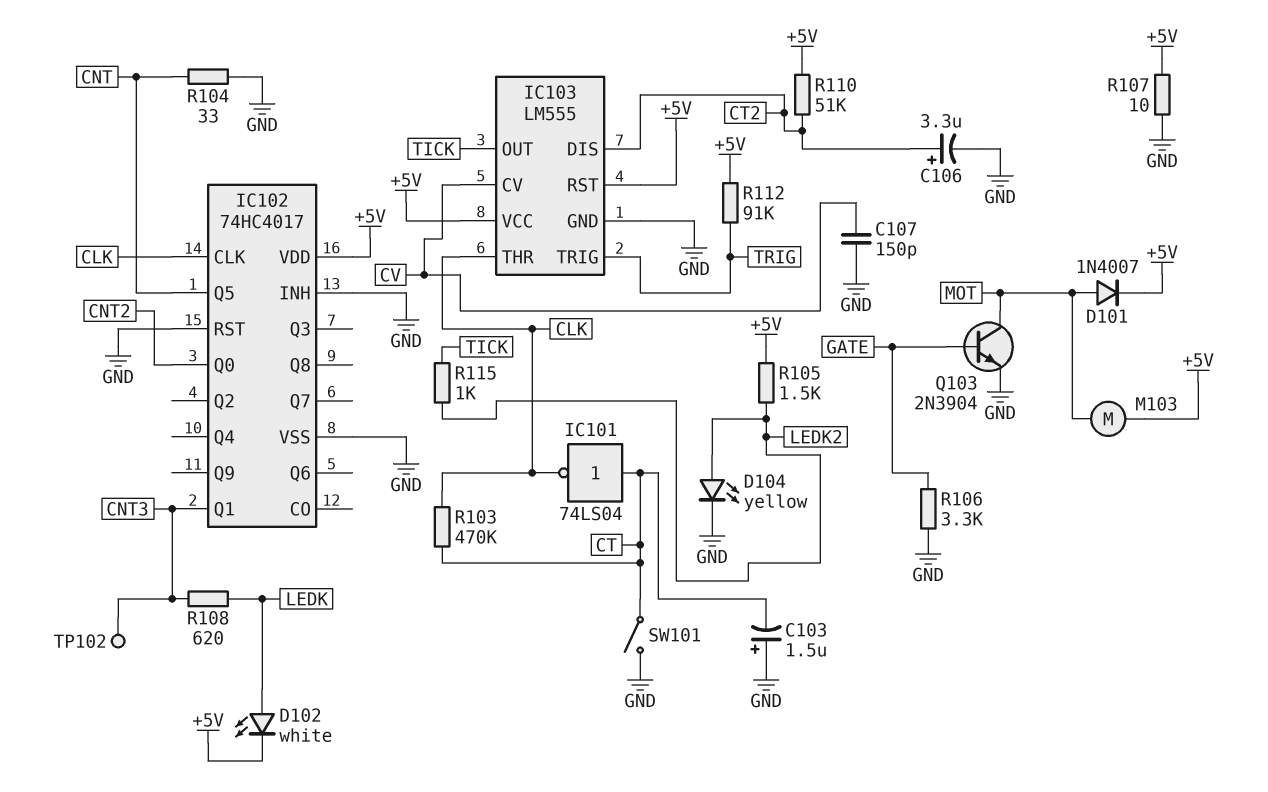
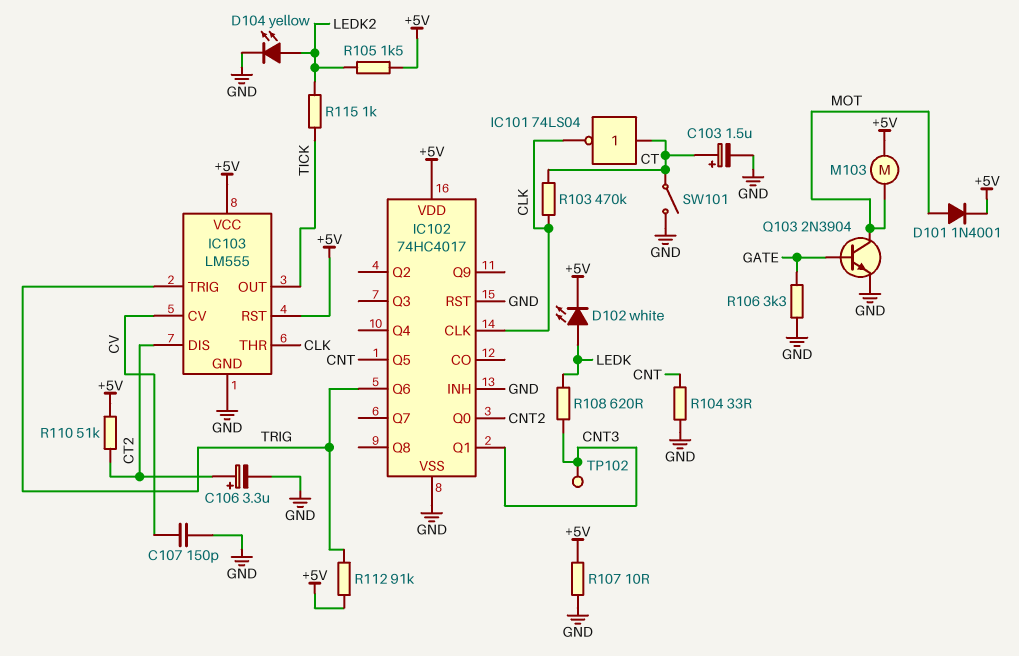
C103: 1.5uF (plus GND, minus CT) -> 1.5uF (plus CT, minus GND)
D101: diode 1N4007 (A MOT, K +5V) -> diode 1N4001 (A MOT, K +5V)
IC102 pin Q6: none -> TRIG

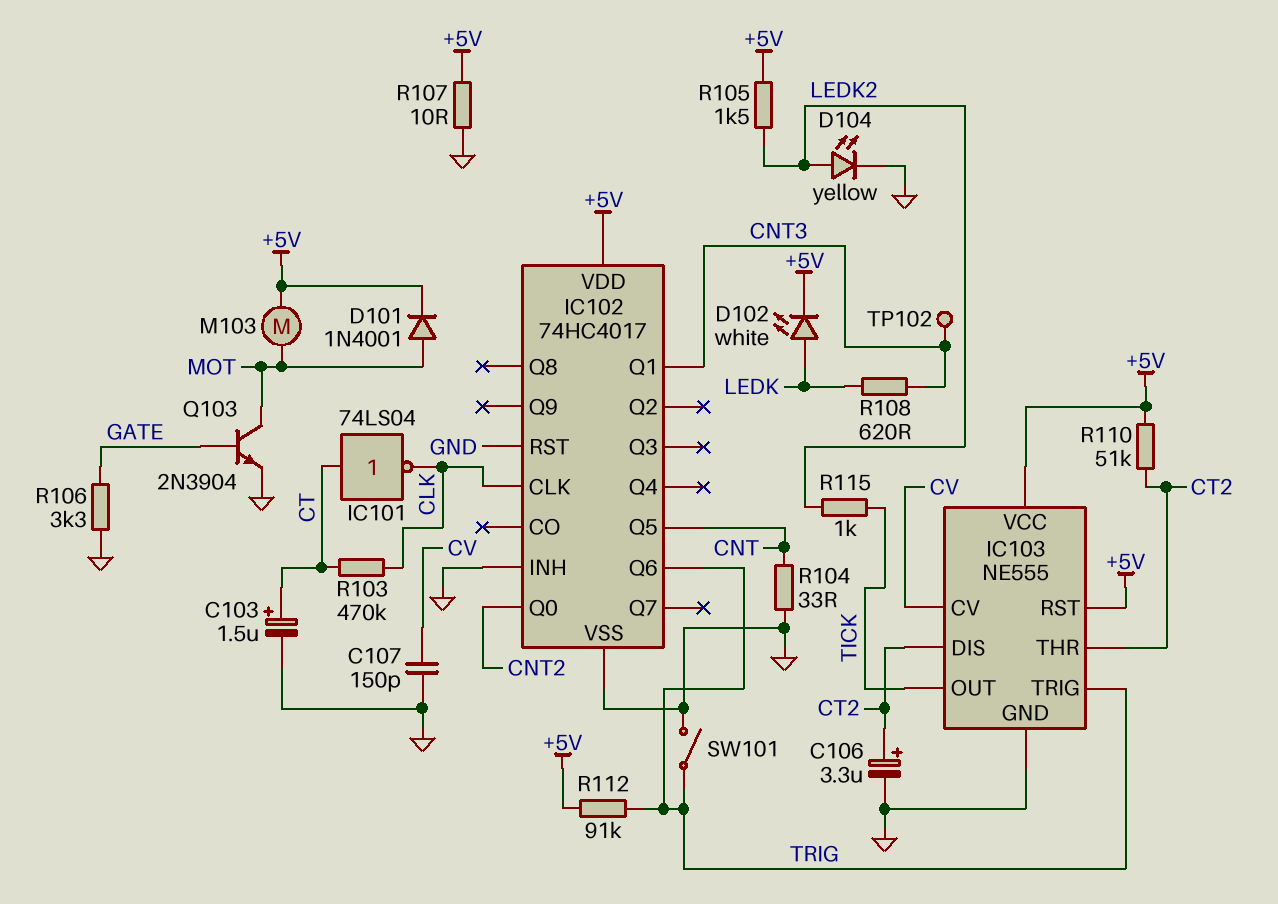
IC103: LM555 -> NE555
IC103 pin THR: CLK -> CT2
SW101: switch (CT, GND) -> switch (GND, TRIG)

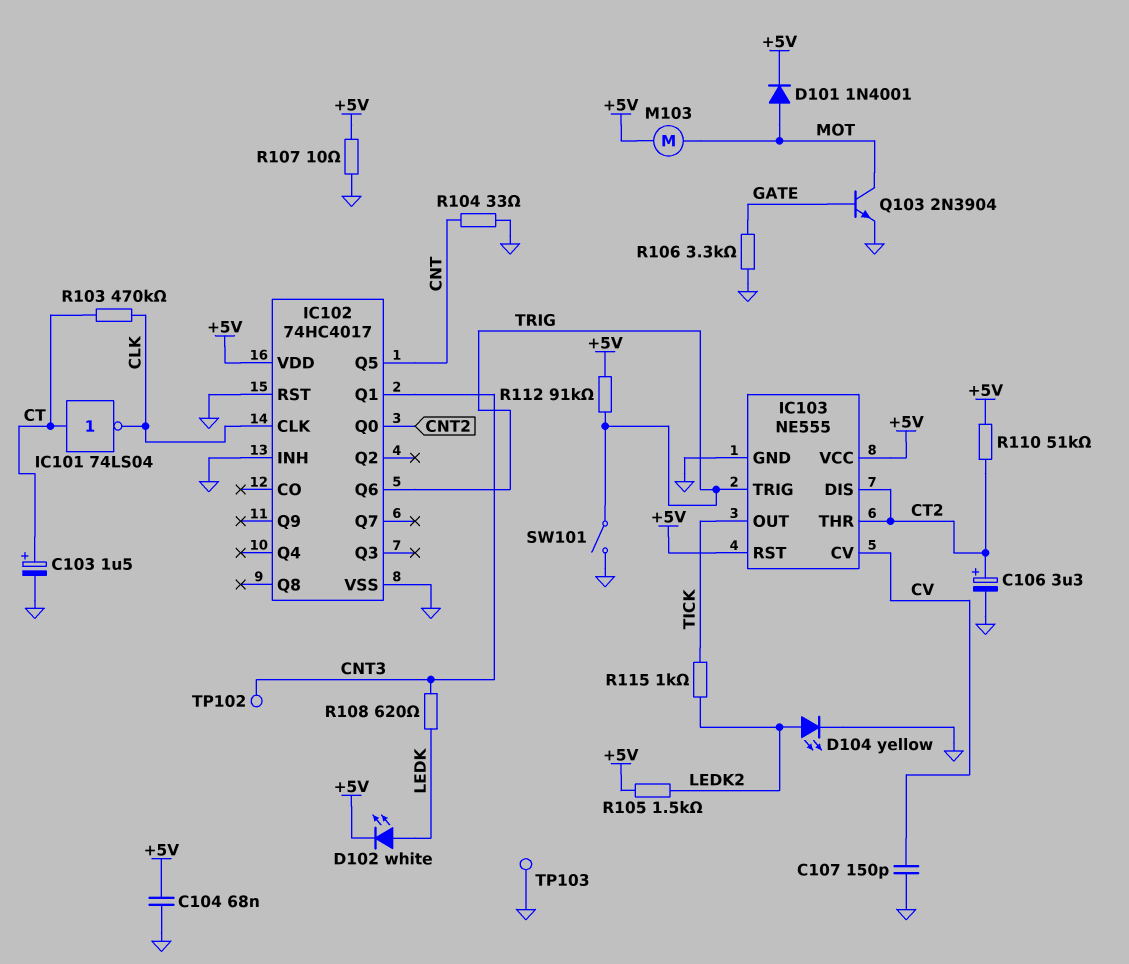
C104: none -> 68nF (+5V, GND)
TP103: none -> test point (GND)

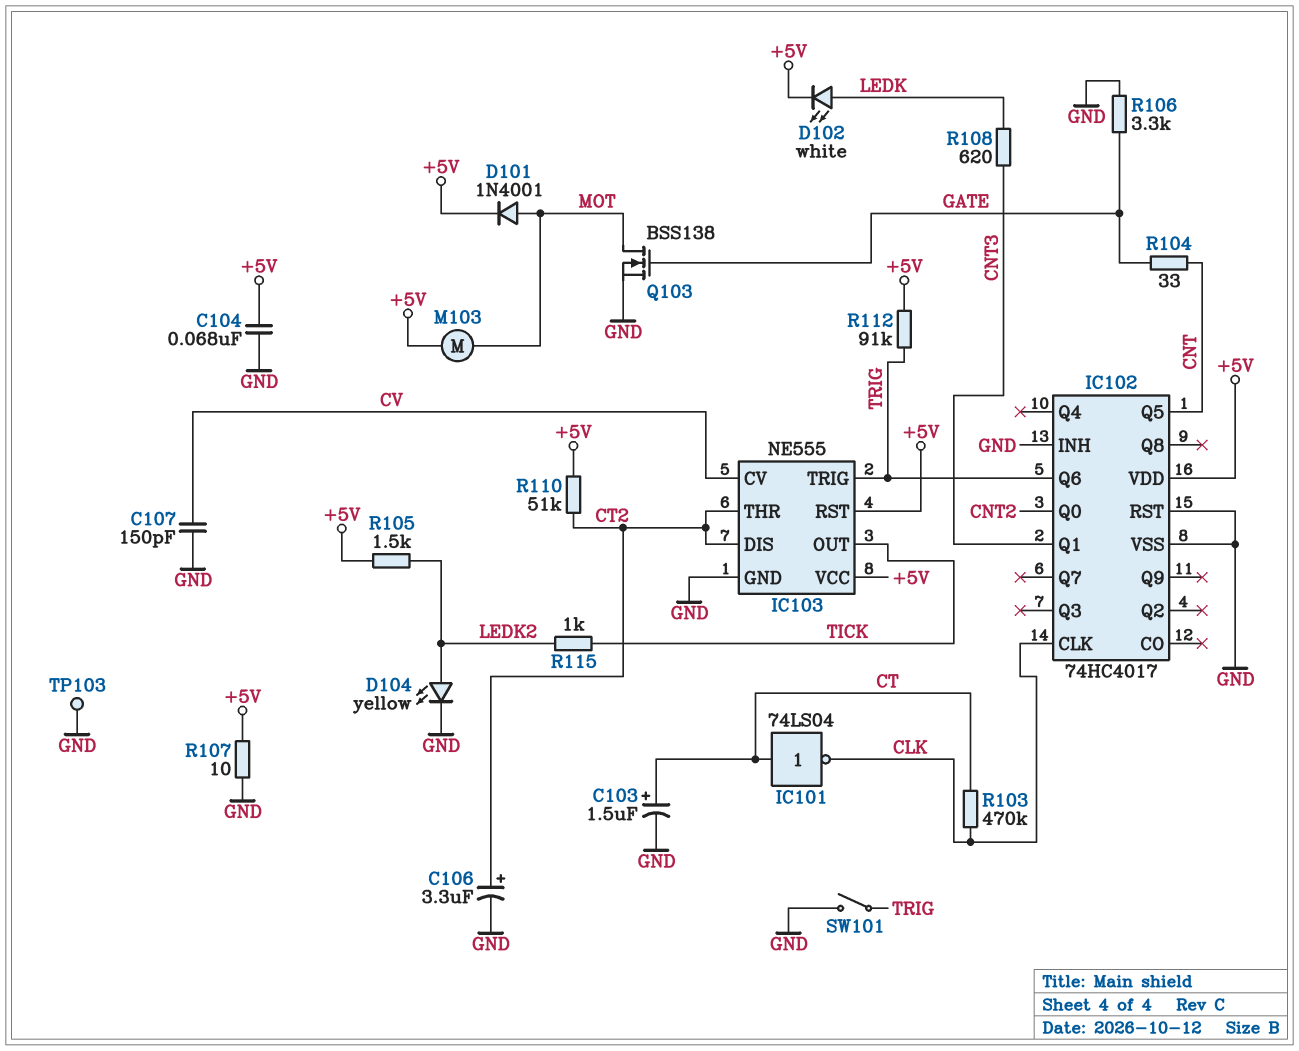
Q103: NPN 2N3904 (B GATE, C MOT, E GND) -> NMOS BSS138 (G GATE, D MOT, S GND)
R104: 33 (CNT, GND) -> 33 (CNT, GATE)
TP102: test point (CNT3) -> none

